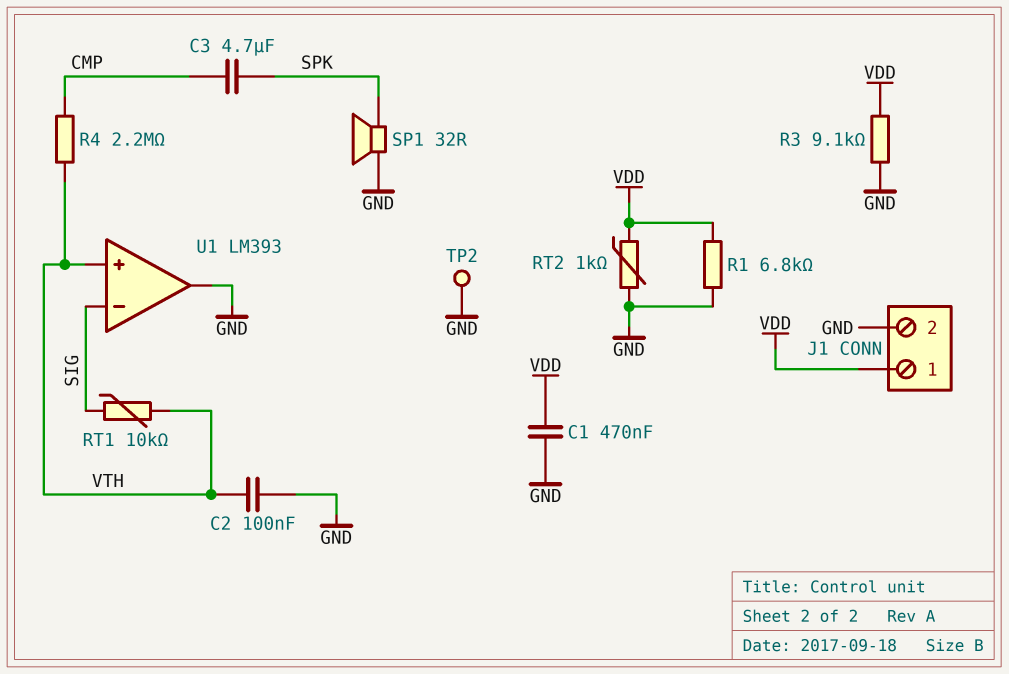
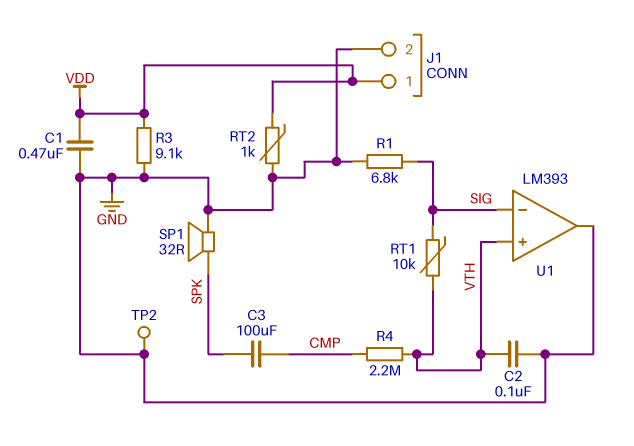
C3: 4.7uF (CMP, SPK) -> 100uF (CMP, SPK)
R1: 6.8k (GND, VDD) -> 6.8k (GND, SIG)

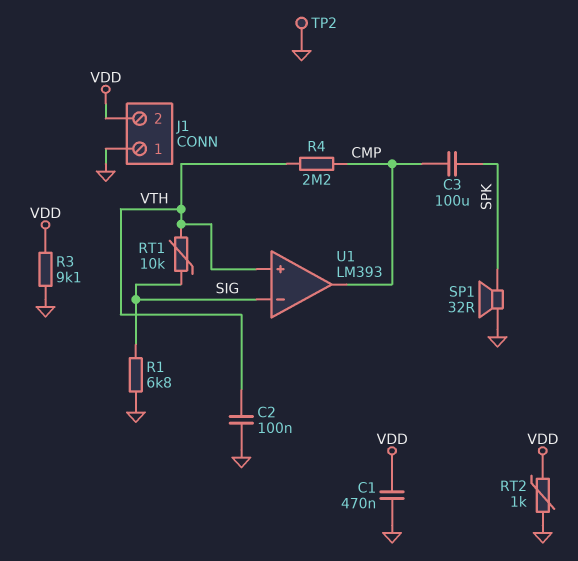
J1 pin 1: VDD -> GND
J1 pin 2: GND -> VDD
U1 pin out: GND -> CMP

